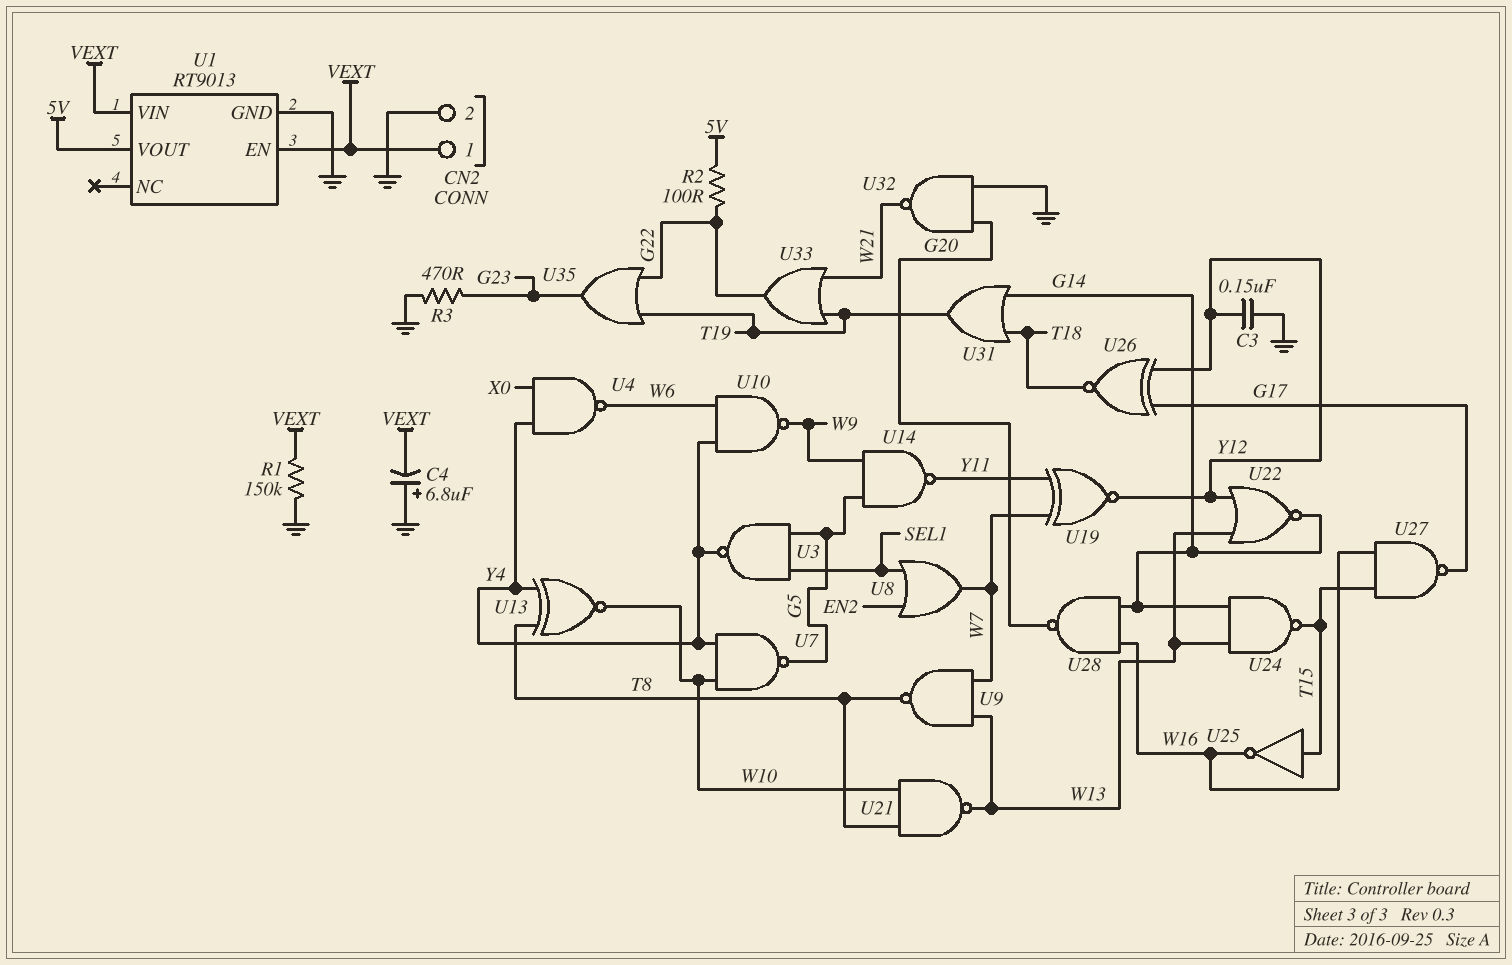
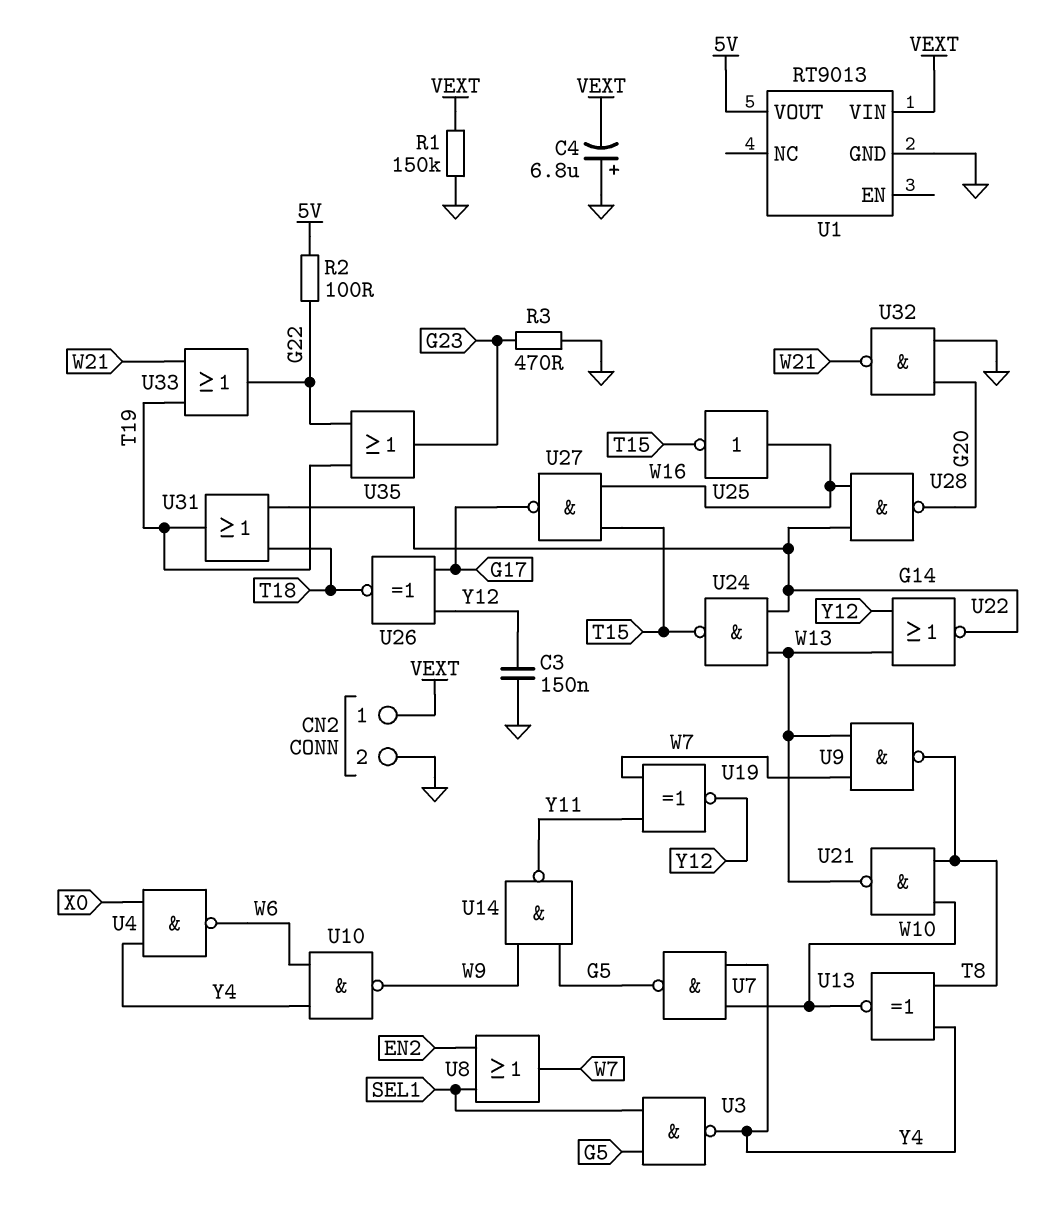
U1 pin EN: VEXT -> none
U25: NOT (in T15, out W16) -> NOT (in W16, out T15)

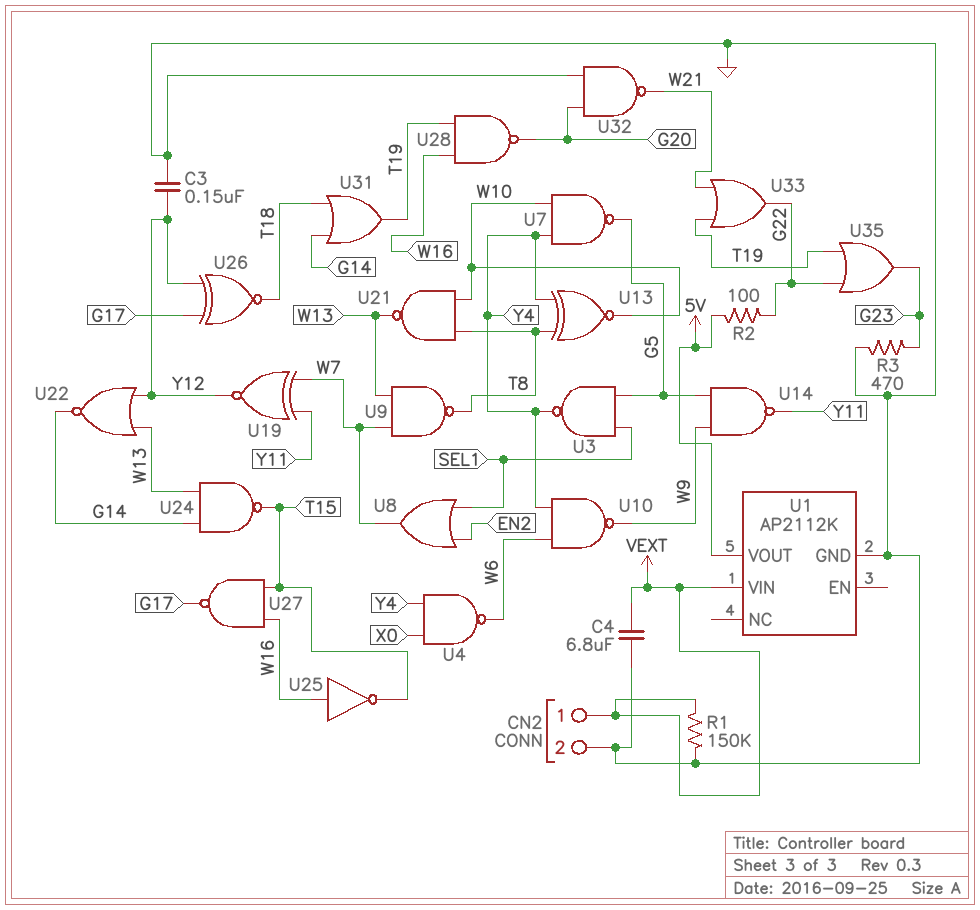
C4: 6.8uF (plus GND, minus VEXT) -> 6.8uF (GND, VEXT)
U1: RT9013 -> AP2112K
U28: NAND (in G14, in W16, out G20) -> NAND (in T19, in W16, out G20)

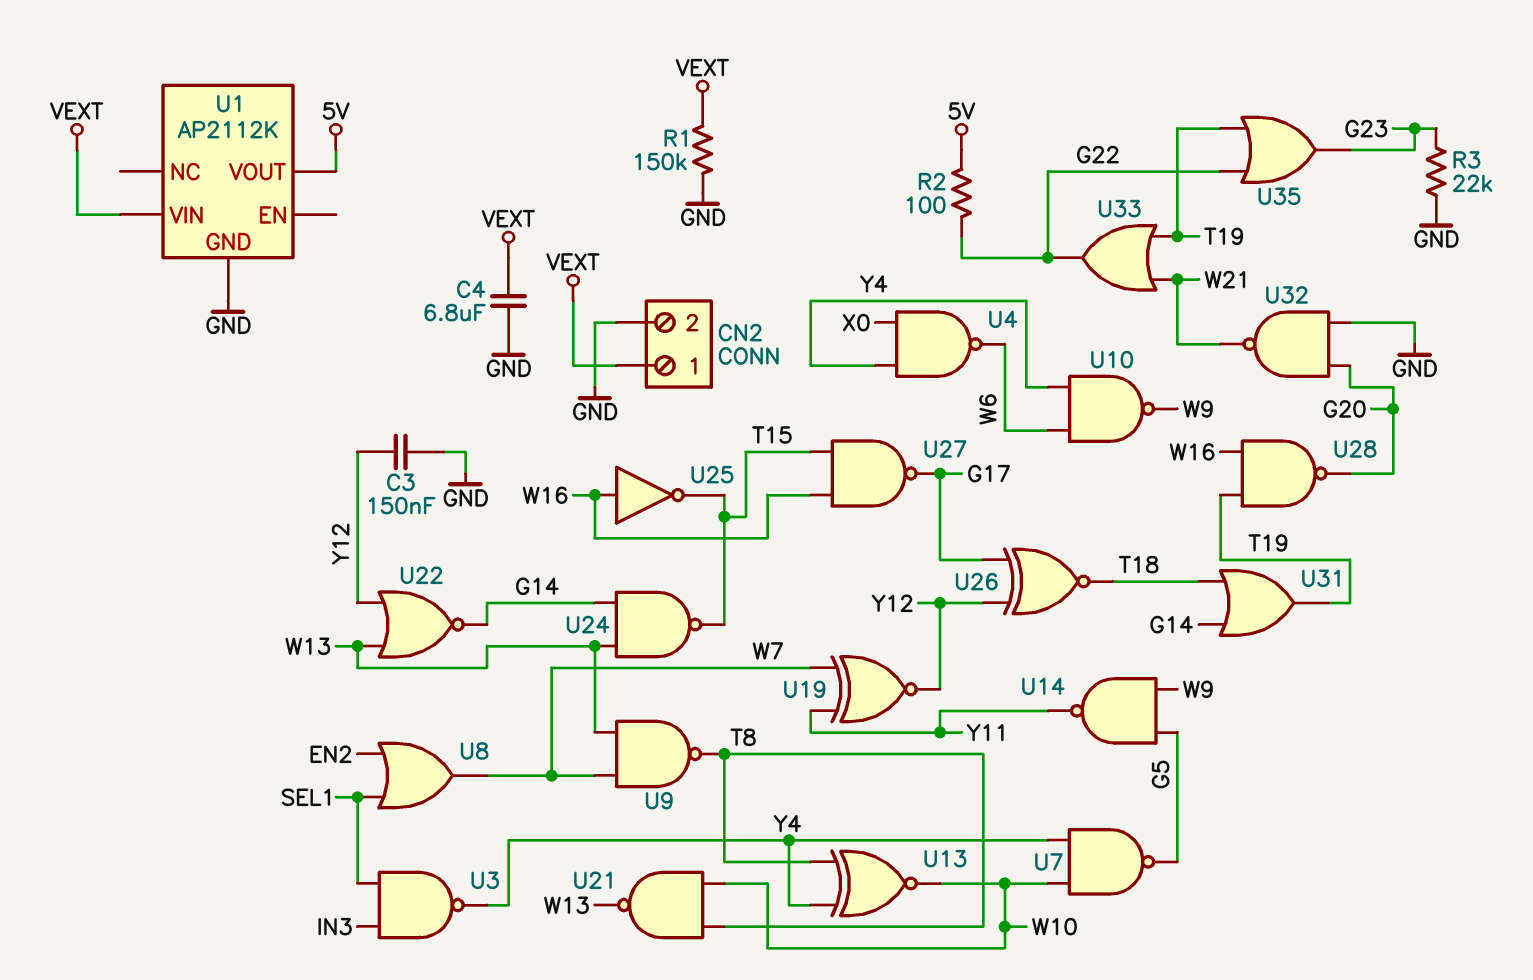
R3: 470 (G23, GND) -> 22k (G23, GND)
U3: NAND (in G5, in SEL1, out Y4) -> NAND (in IN3, in SEL1, out Y4)

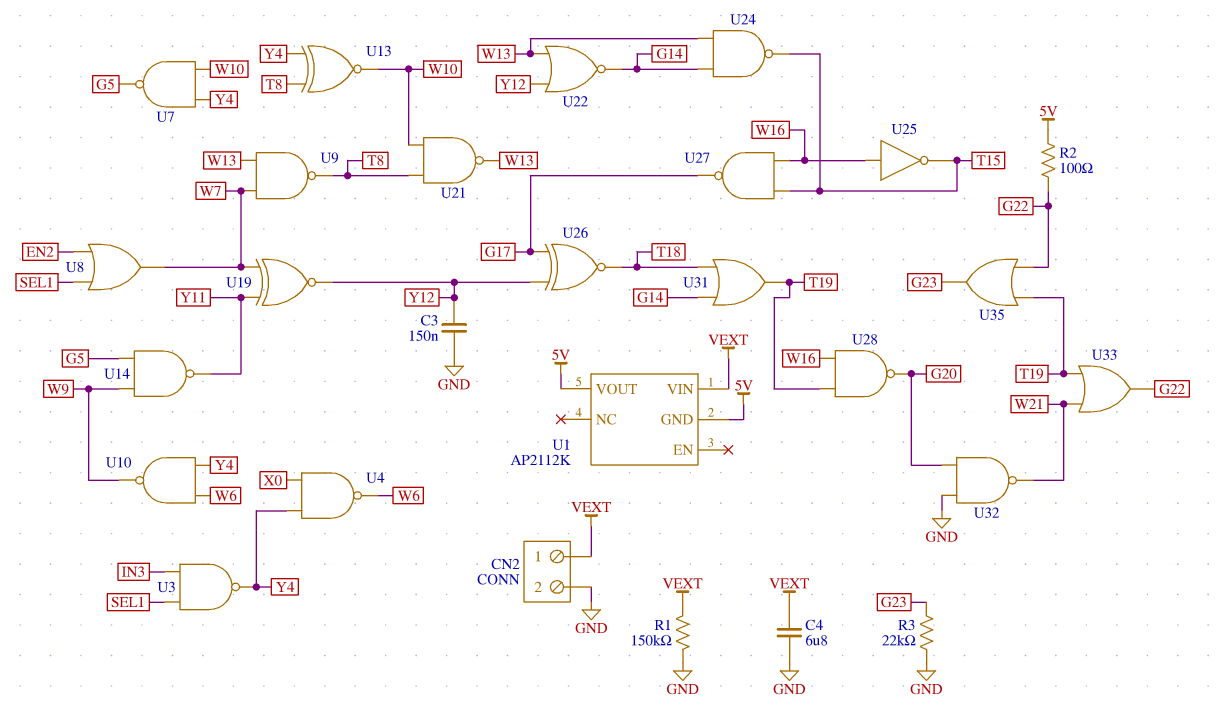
U1 pin GND: GND -> 5V

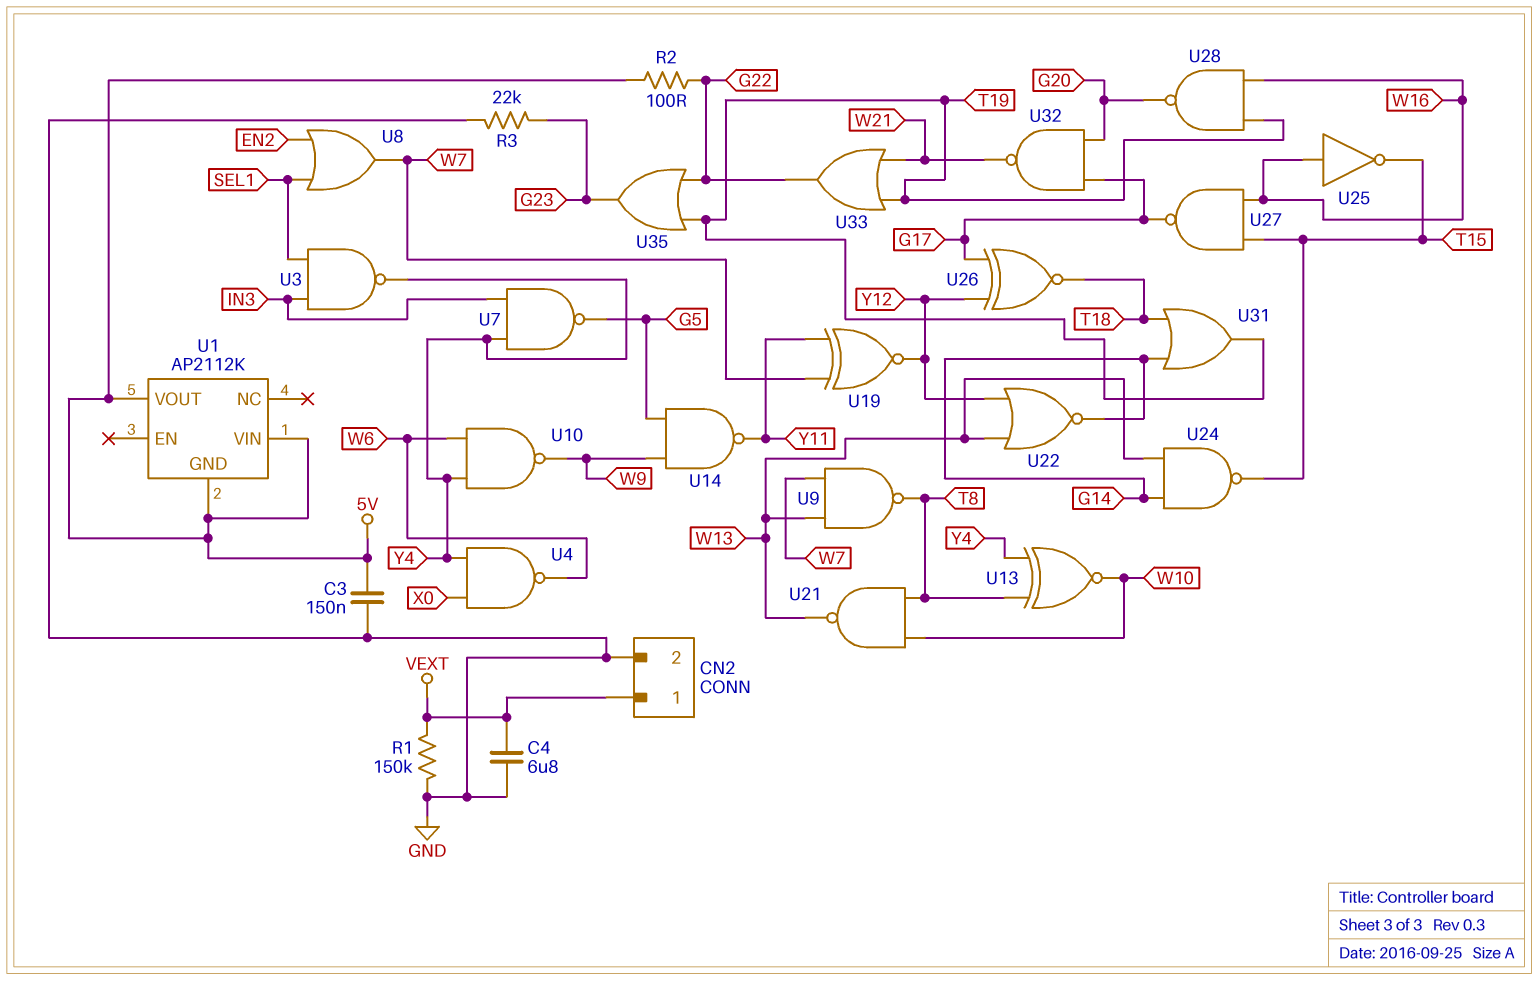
C3: 150nF (GND, Y12) -> 150nF (5V, GND)
U1 pin VIN: VEXT -> 5V
U7: NAND (in W10, in Y4, out G5) -> NAND (in IN3, in Y4, out G5)
U32: NAND (in G20, in GND, out W21) -> NAND (in G17, in G20, out W21)

